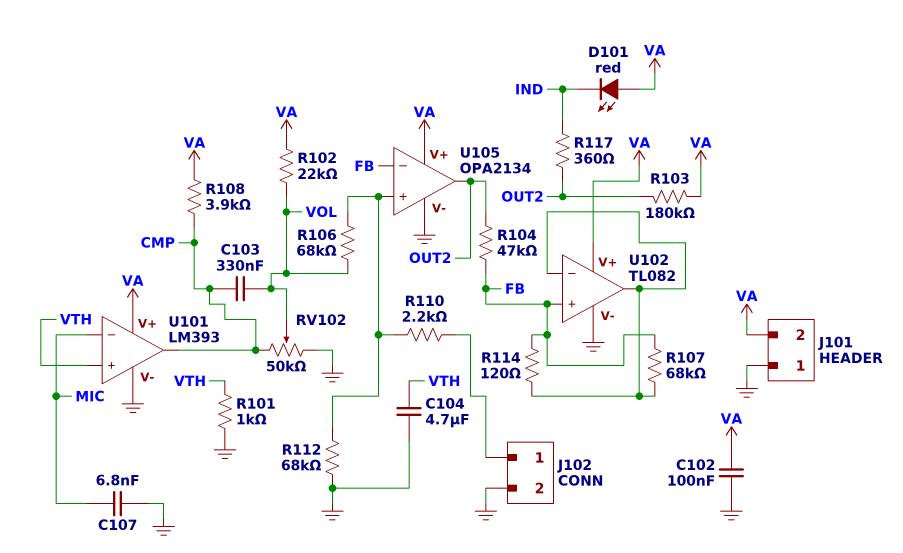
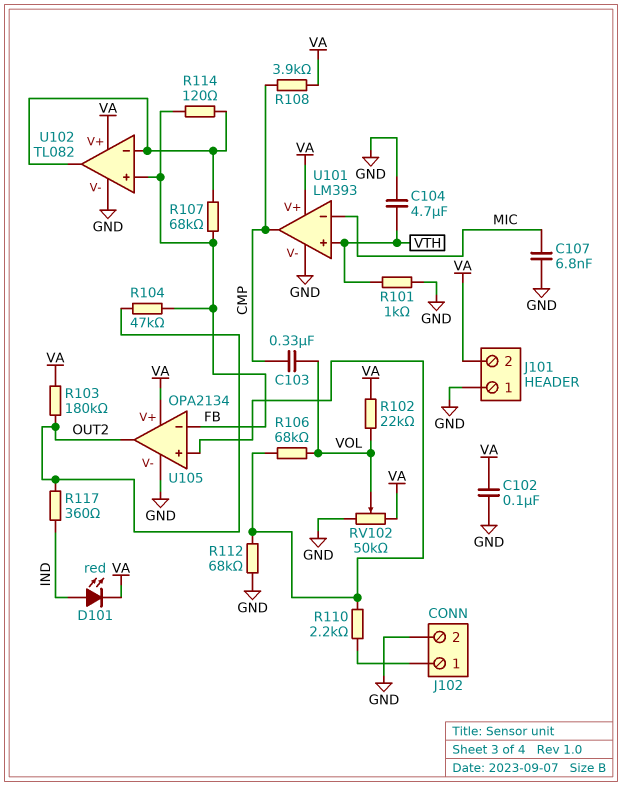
D101: LED red (A VA, K IND) -> LED red (A IND, K VA)
RV102: 50k (CMP, GND, wiper VOL) -> 50k (GND, VA, wiper VOL)

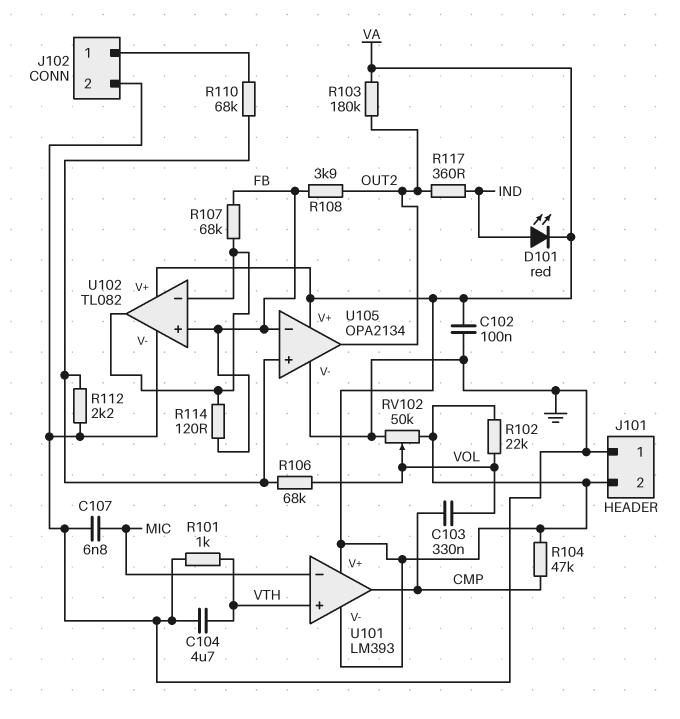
R104: 47k (FB, OUT2) -> 47k (CMP, VA)
R108: 3.9k (CMP, VA) -> 3.9k (FB, OUT2)
R110: 2.2k (J102/1, U105/in+) -> 68k (J102/1, U105/in+)
R112: 68k (GND, U105/in+) -> 2.2k (GND, U105/in+)
U101 pin V-: GND -> VA

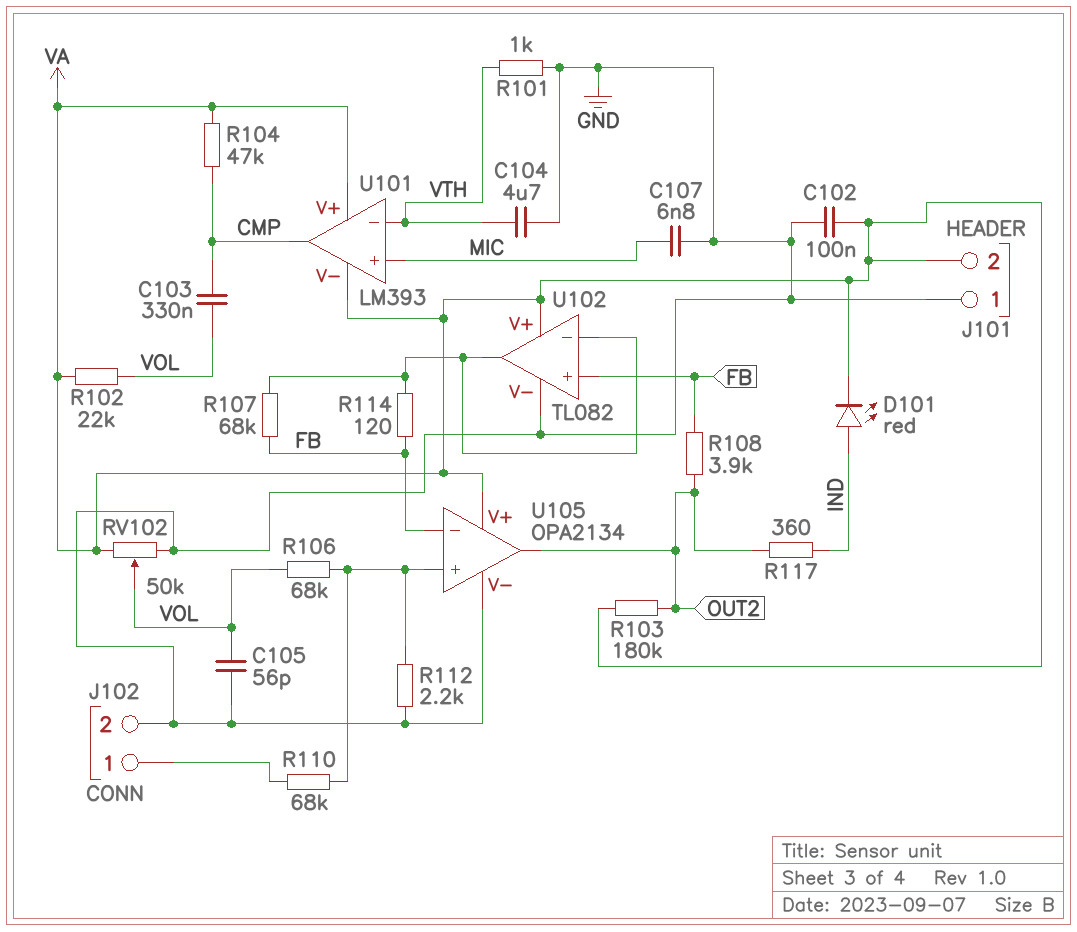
C105: none -> 56pF (GND, VOL)
U101 pin in+: VTH -> MIC
U101 pin in-: MIC -> VTH

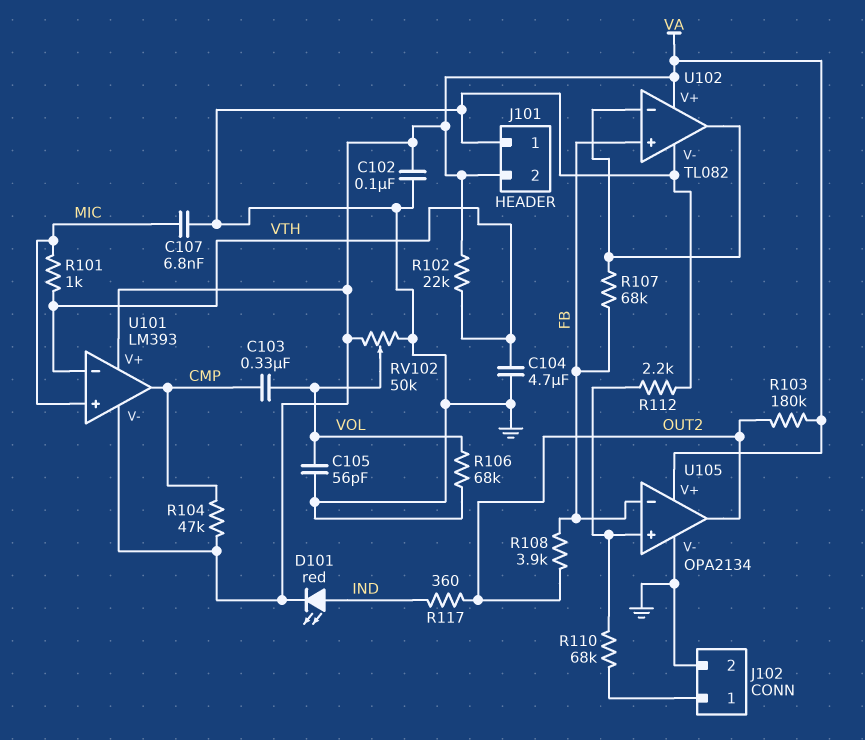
R101: 1k (GND, VTH) -> 1k (MIC, VTH)
R102: 22k (VA, VOL) -> 22k (VA, VTH)
R106: 68k (U105/in+, VOL) -> 68k (GND, VOL)
R114: 120 (FB, U102/in-) -> none

